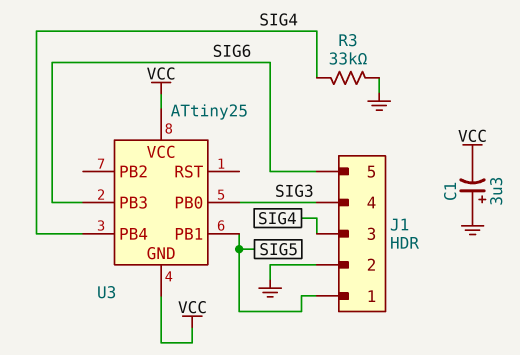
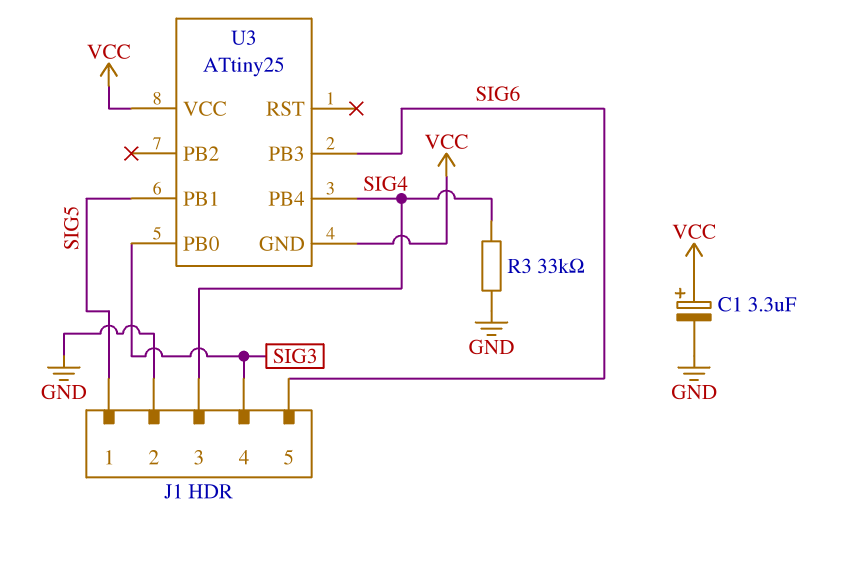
C1: 3.3uF (plus GND, minus VCC) -> 3.3uF (plus VCC, minus GND)

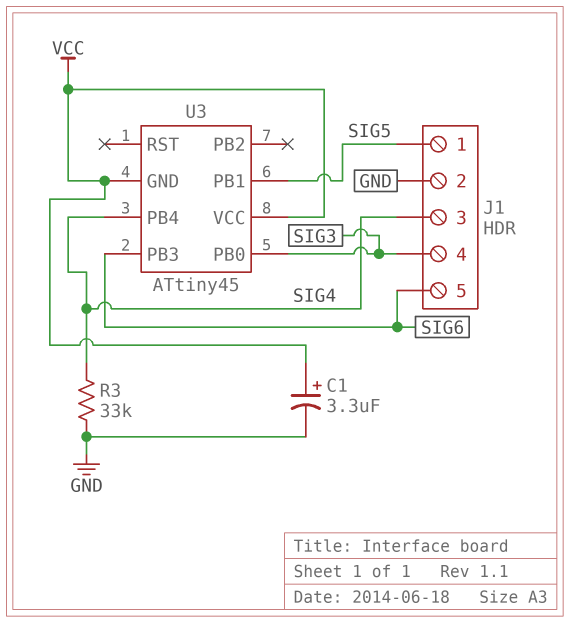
U3: ATtiny25 -> ATtiny45

